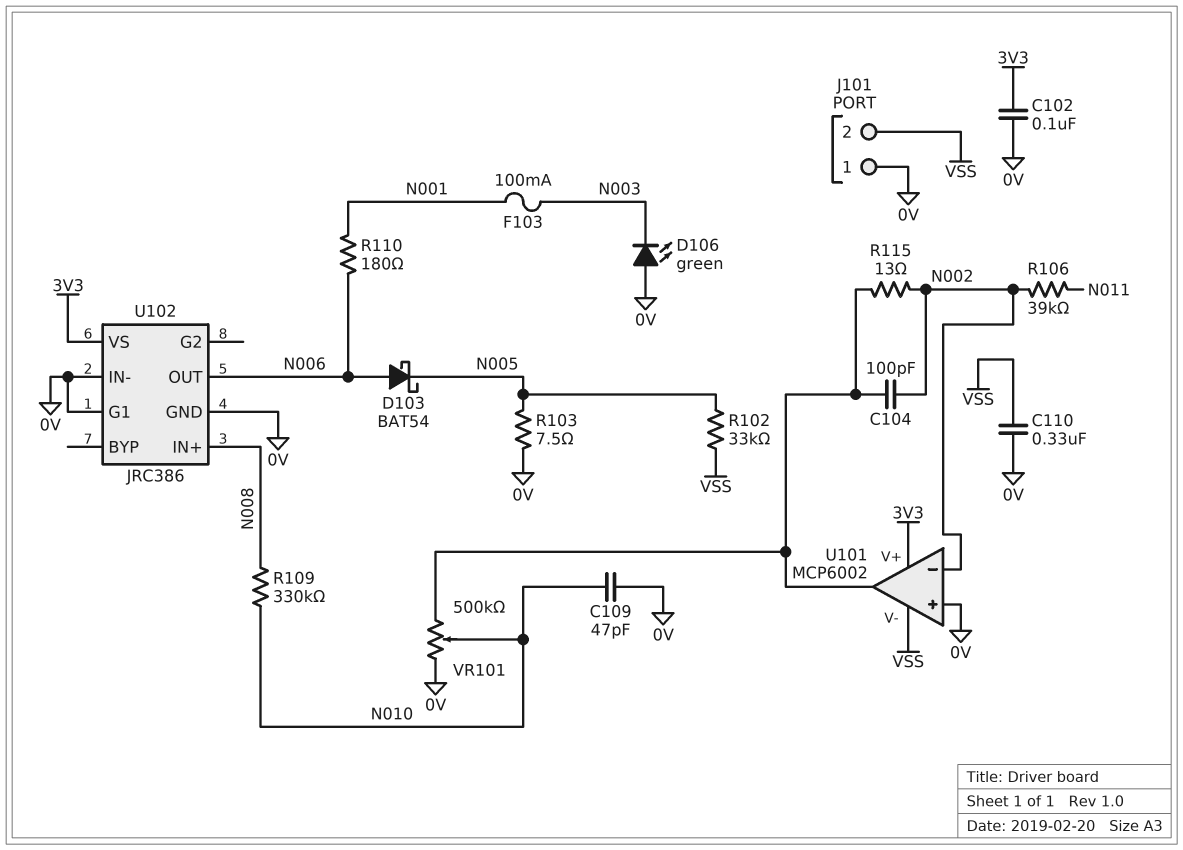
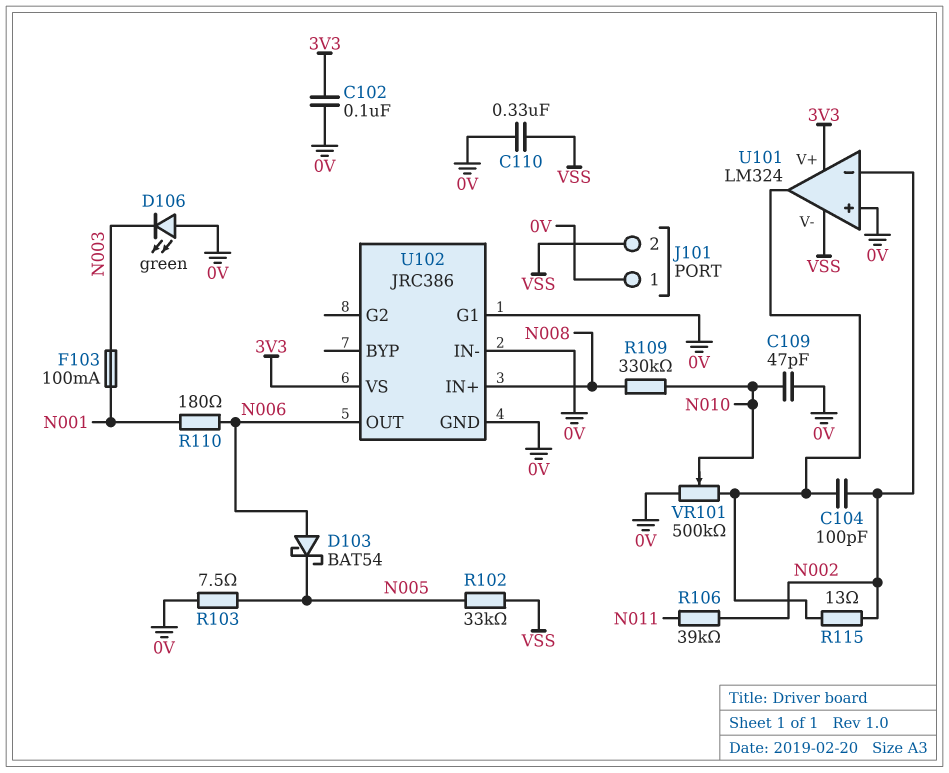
U101: MCP6002 -> LM324

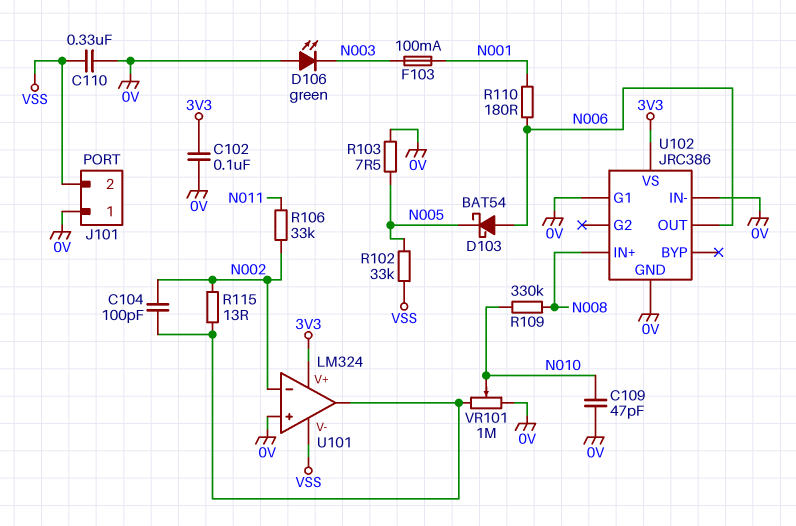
R106: 39k (N002, N011) -> 33k (N002, N011)
VR101: 500k (0V, U101/out, wiper N010) -> 1M (0V, U101/out, wiper N010)

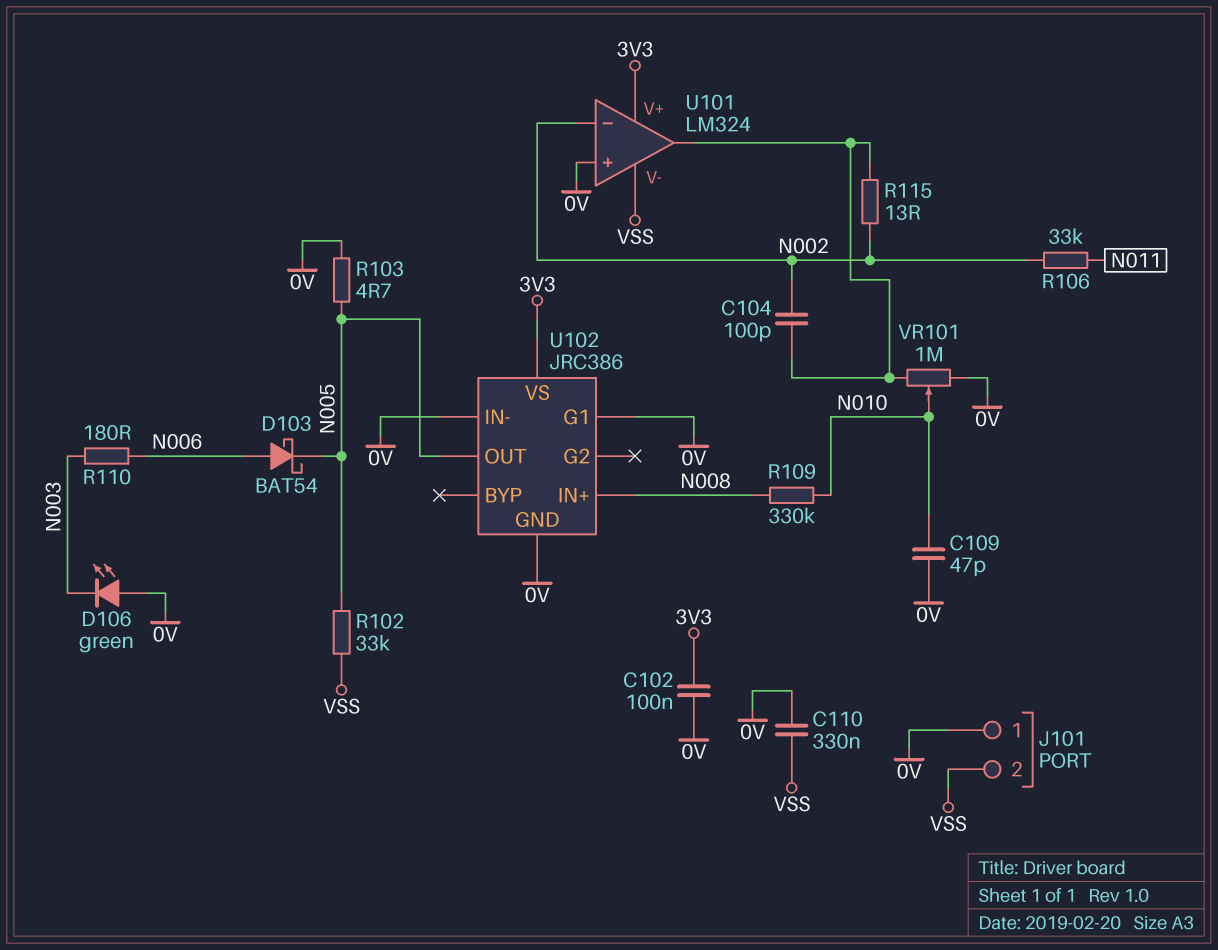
F103: 100mA (N001, N003) -> none
R103: 7.5 (0V, N005) -> 4.7 (0V, N005)
R110: 180 (N001, N006) -> 180 (N003, N006)
U102 pin OUT: N006 -> N005

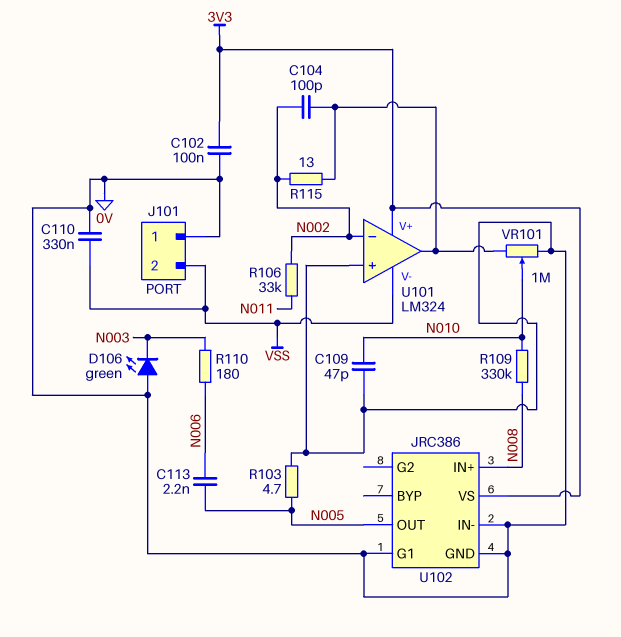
C113: none -> 2.2nF (N005, N006)
D103: schottky BAT54 (A N006, K N005) -> none
R102: 33k (N005, VSS) -> none

